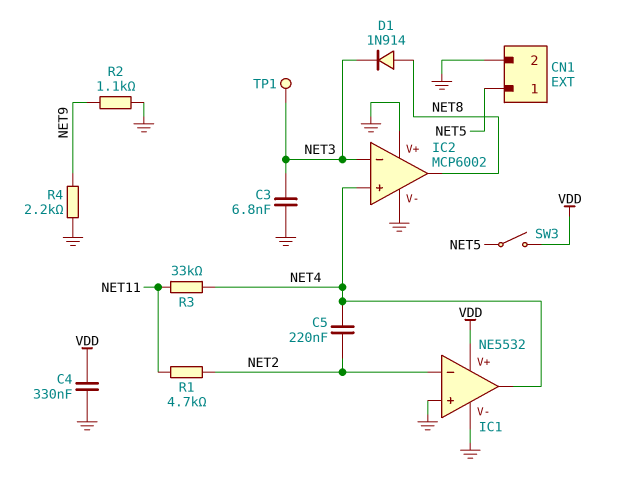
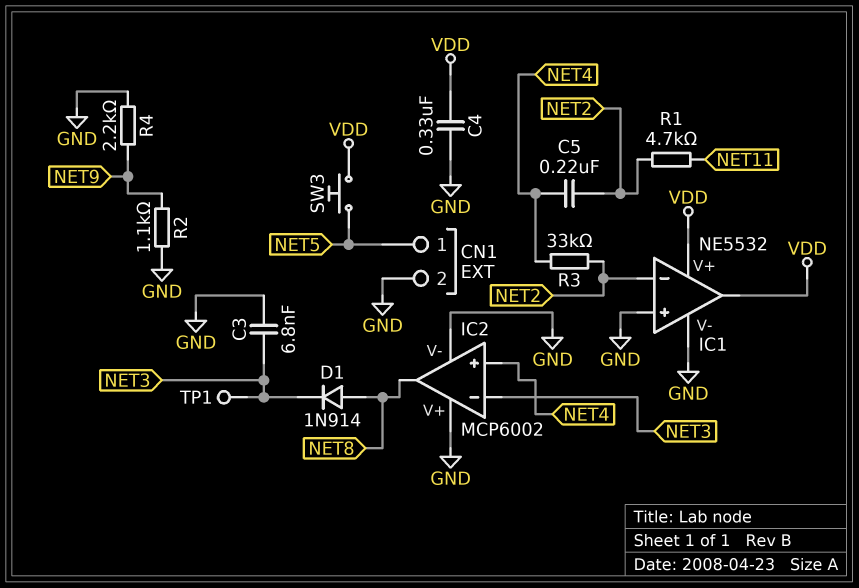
IC1 pin out: NET4 -> VDD
R3: 33k (NET4, NET11) -> 33k (NET2, NET4)
SW3: switch (NET5, VDD) -> button (NET5, VDD)

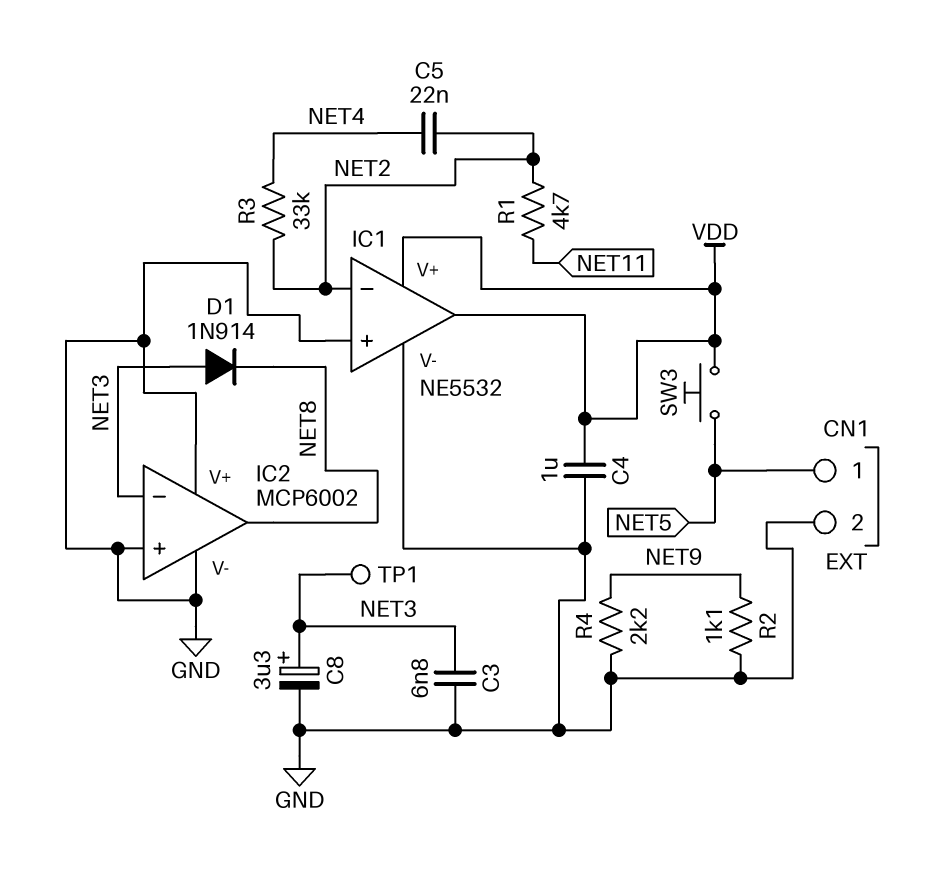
C4: 330nF (GND, VDD) -> 1uF (GND, VDD)
C5: 220nF (NET2, NET4) -> 22nF (NET2, NET4)
C8: none -> 3.3uF (plus NET3, minus GND)
D1: diode 1N914 (A NET8, K NET3) -> diode 1N914 (A NET3, K NET8)
IC2 pin in+: NET4 -> GND

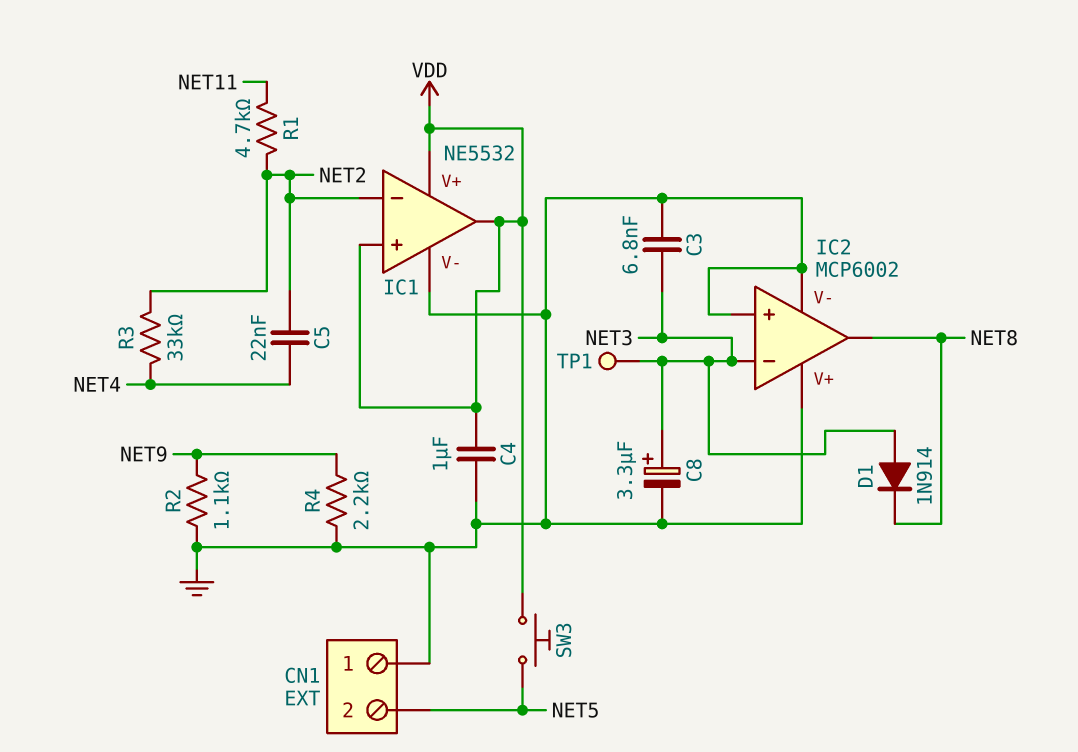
CN1 pin 1: NET5 -> GND
CN1 pin 2: GND -> NET5
IC1 pin in+: GND -> VDD

